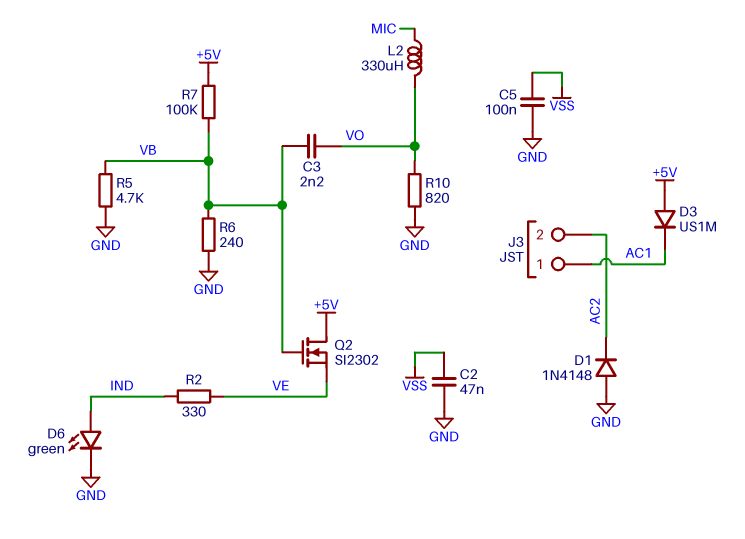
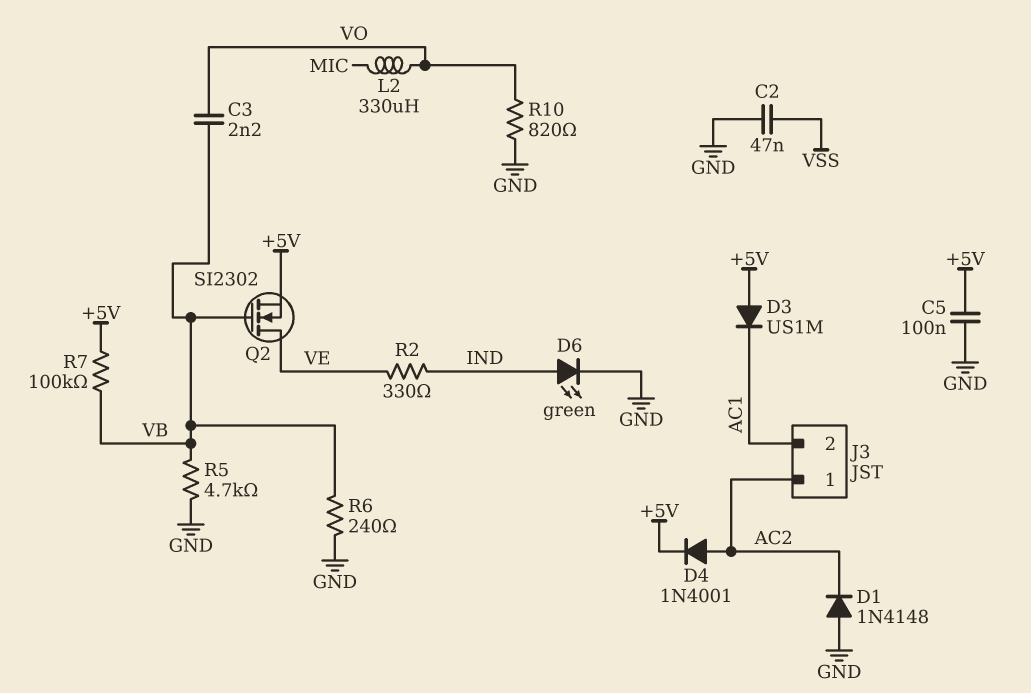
C5: 100nF (GND, VSS) -> 100nF (+5V, GND)
D4: none -> diode 1N4001 (A AC2, K +5V)
J3 pin 1: AC1 -> AC2
J3 pin 2: AC2 -> AC1
Q2: NMOS SI2302 (G VB, D +5V, S VE) -> NMOS SI2302 (G VB, D VE, S +5V)

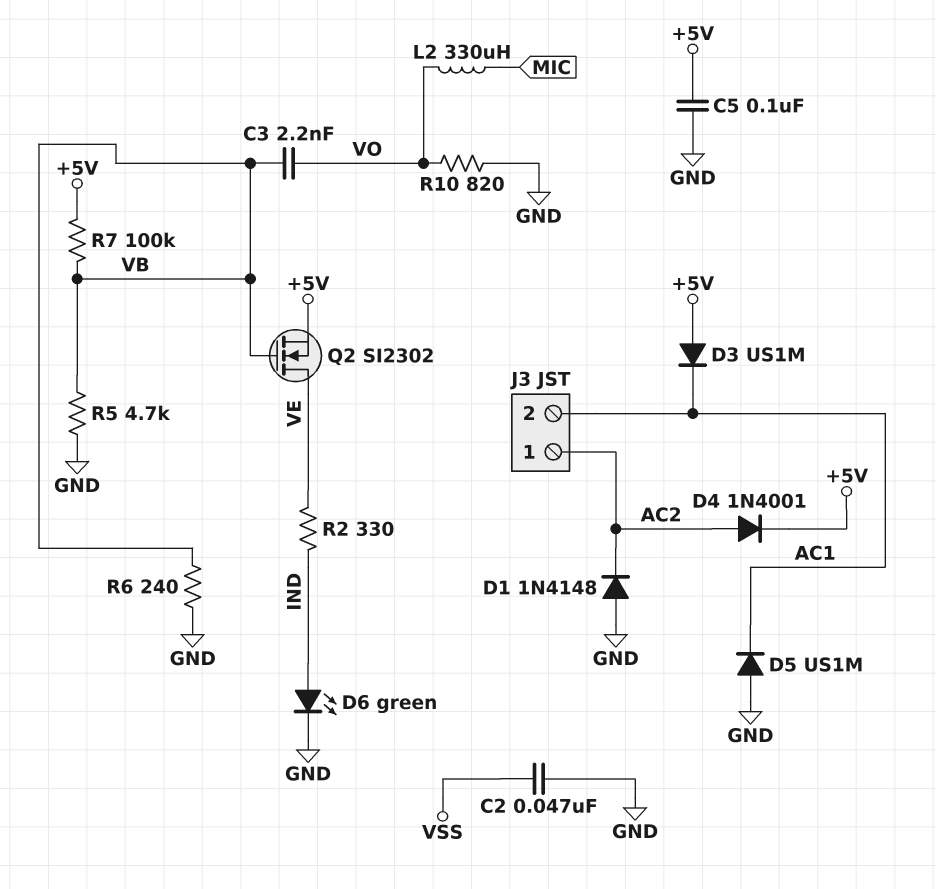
D5: none -> diode US1M (A GND, K AC1)

